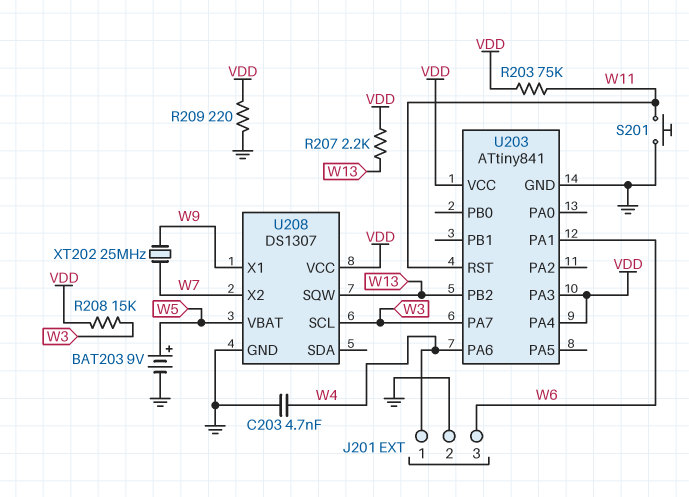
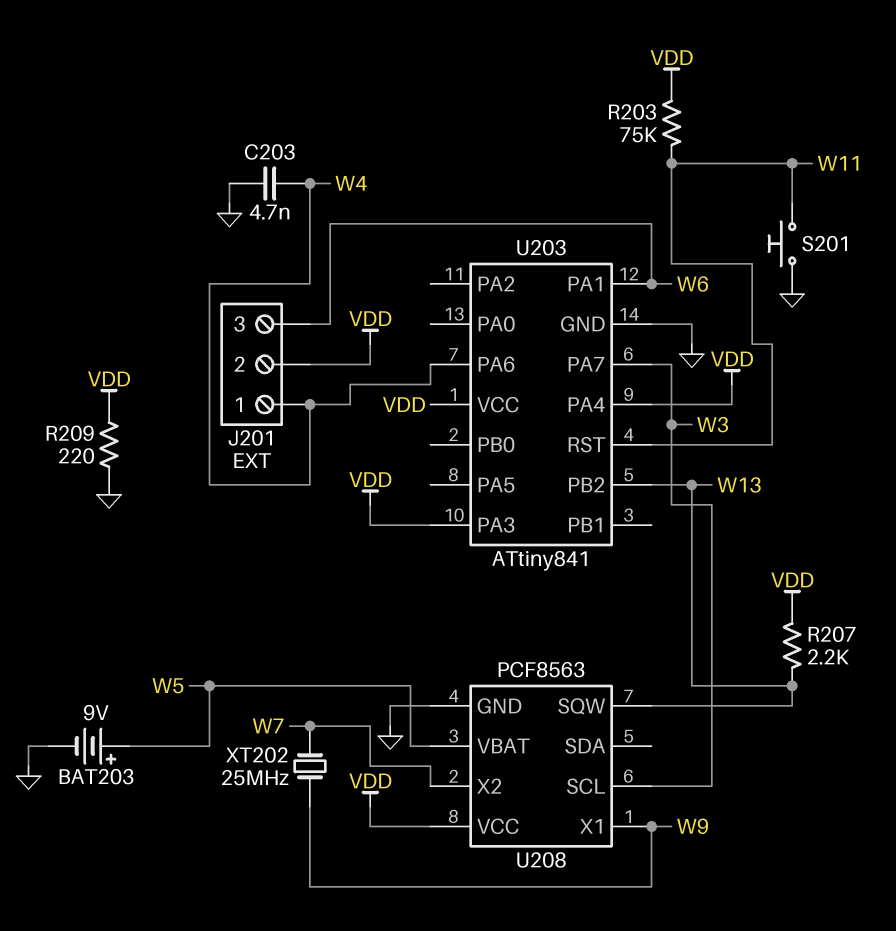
J201 pin 2: GND -> VDD
R208: 15k (VDD, W3) -> none
U208: DS1307 -> PCF8563

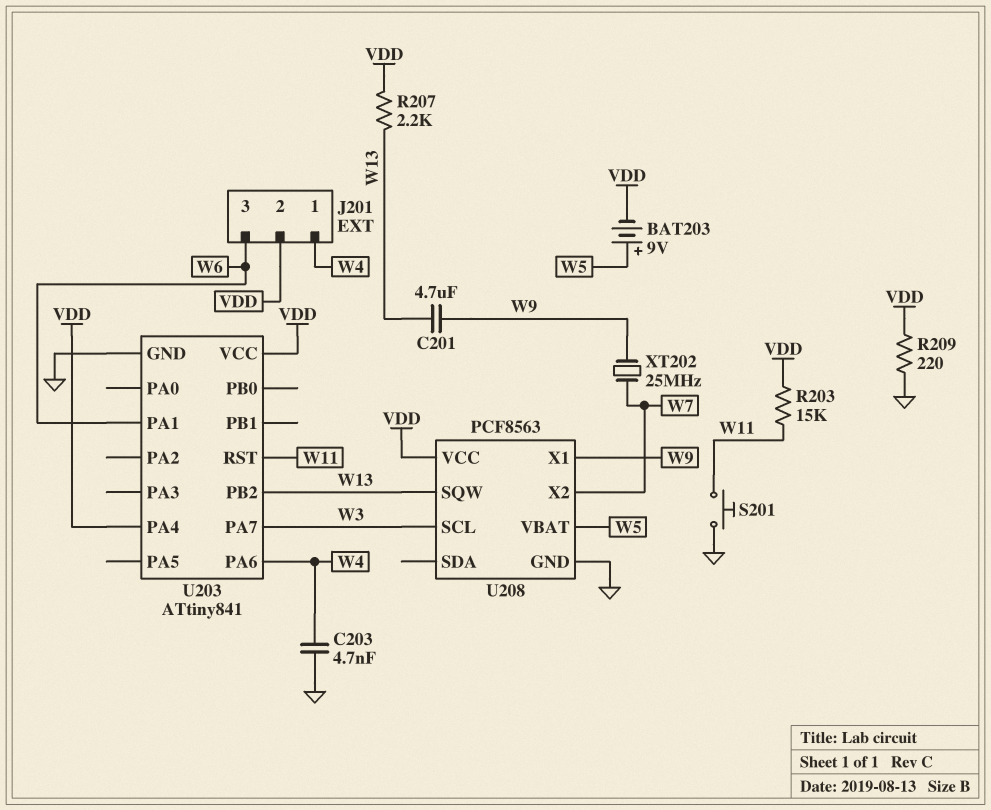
BAT203: 9V (plus W5, minus GND) -> 9V (plus W5, minus VDD)
C201: none -> 4.7uF (W9, W13)
R203: 75k (VDD, W11) -> 15k (VDD, W11)
U203 pin PA3: VDD -> none

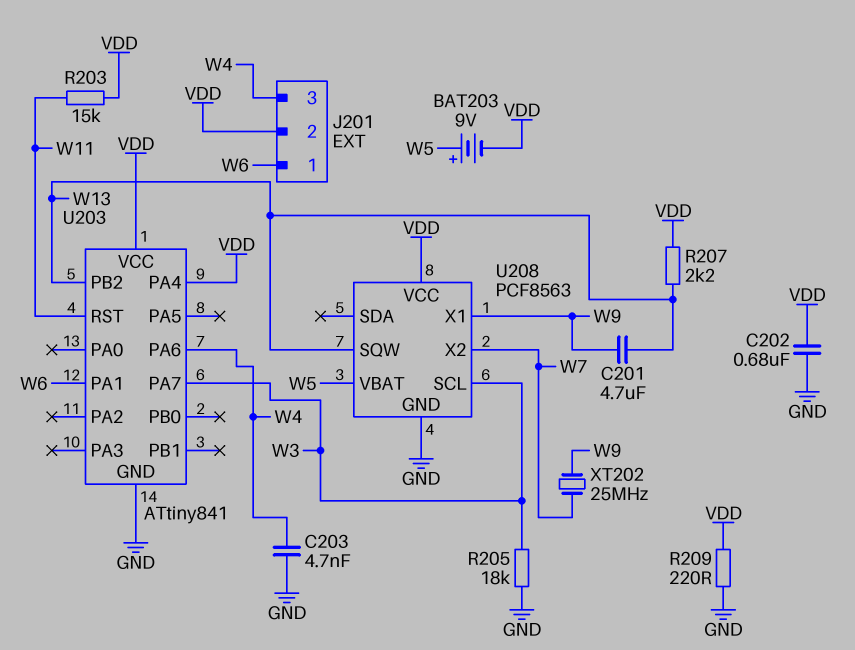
C202: none -> 680nF (GND, VDD)
J201 pin 1: W4 -> W6
J201 pin 3: W6 -> W4
R205: none -> 18k (GND, W3)
S201: button (GND, W11) -> none

